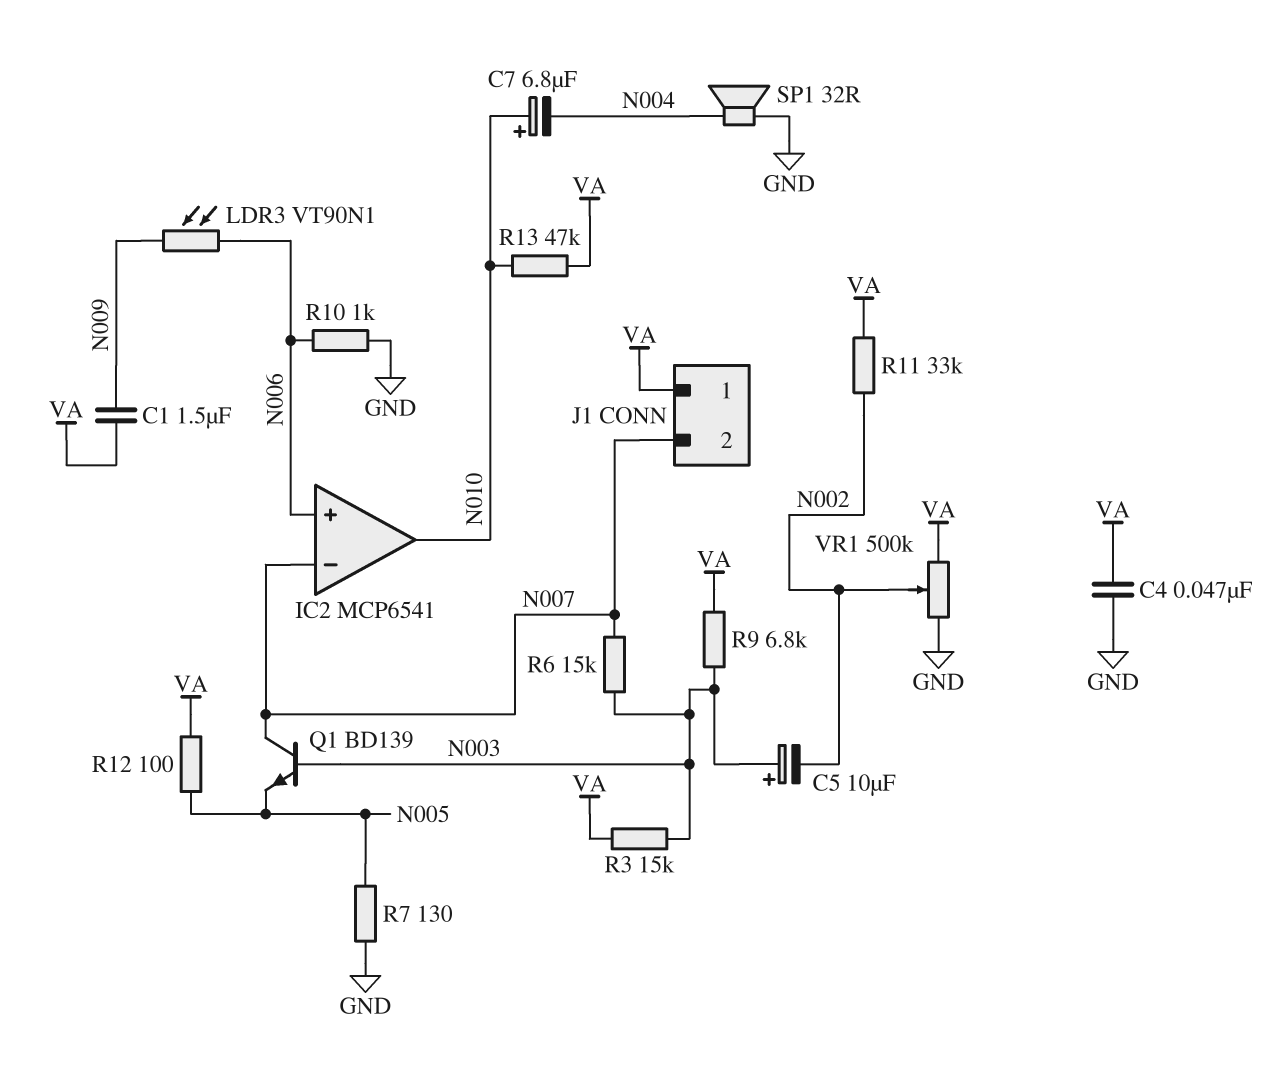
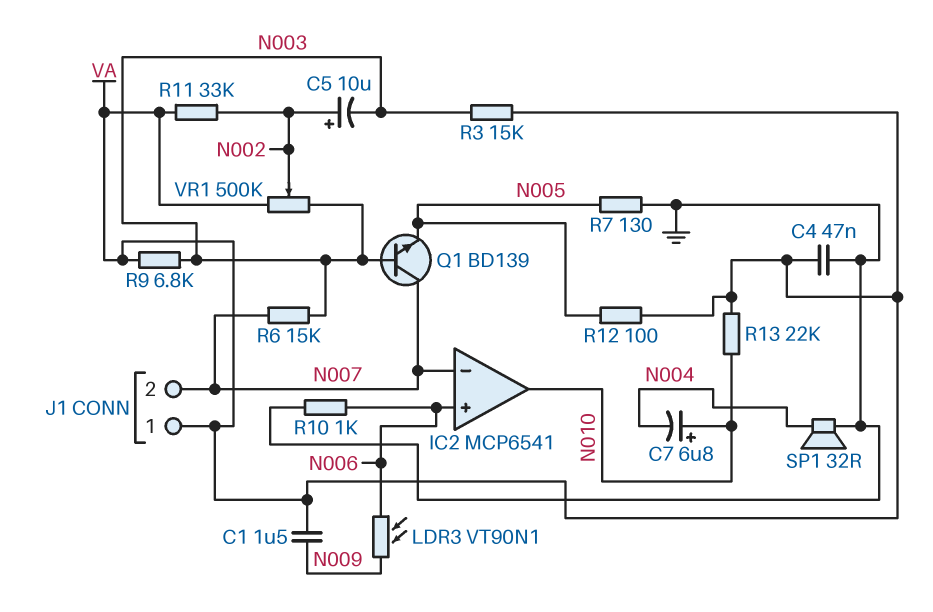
C5: 10uF (plus N003, minus N002) -> 10uF (plus N002, minus N003)
R13: 47k (N010, VA) -> 22k (N010, VA)
VR1: 500k (GND, VA, wiper N002) -> 500k (N003, VA, wiper N002)

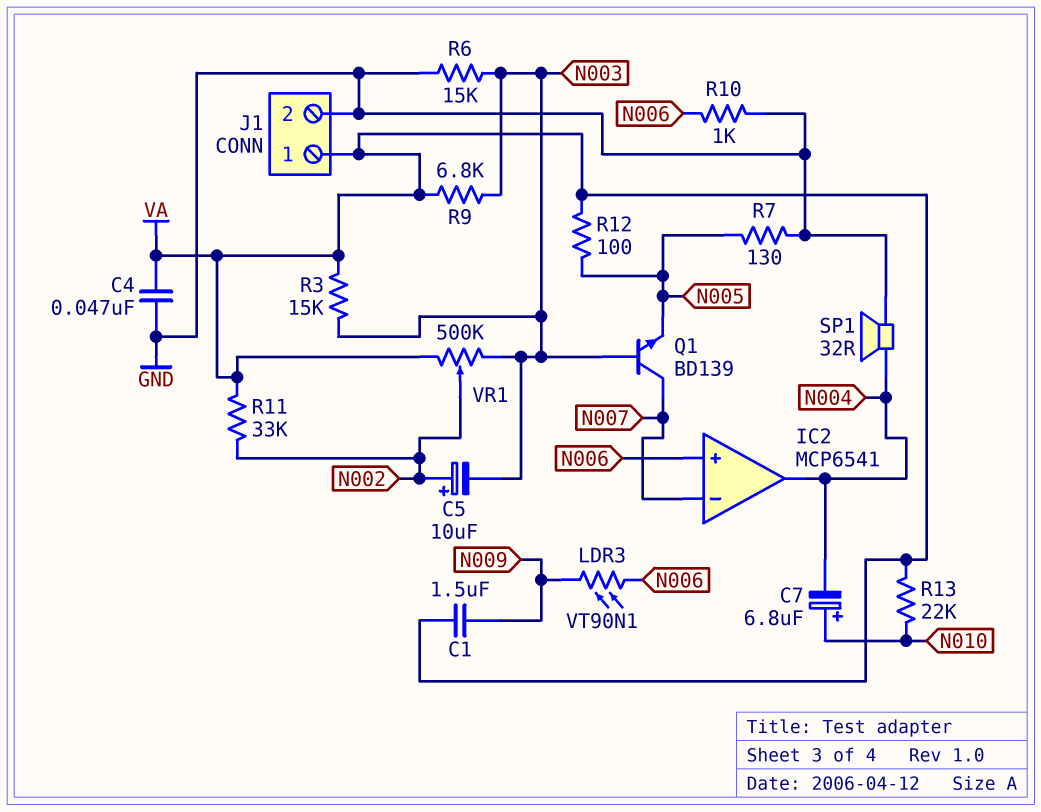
IC2 pin out: N010 -> N004
J1 pin 2: N007 -> GND
R6: 15k (N003, N007) -> 15k (GND, N003)

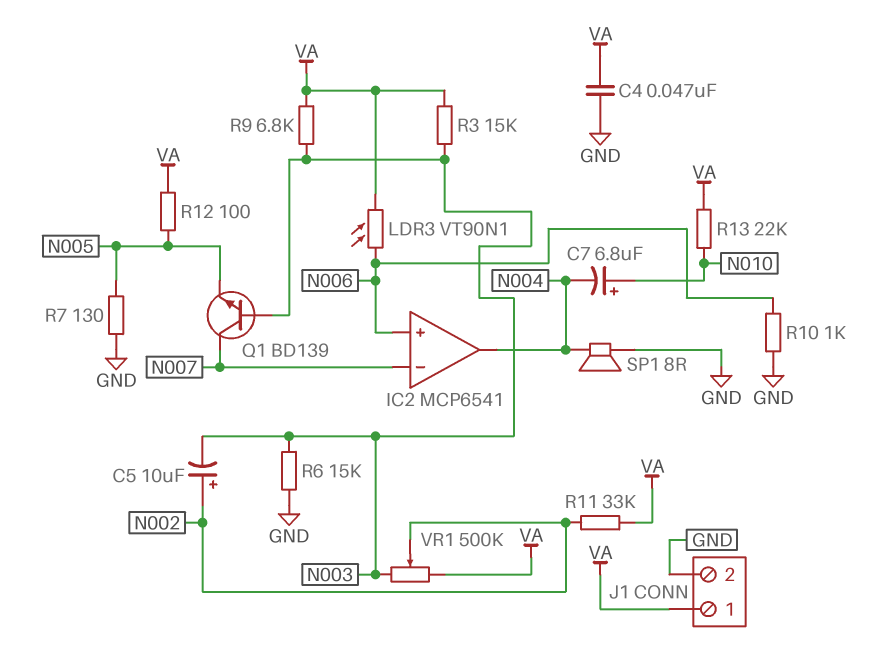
C1: 1.5uF (N009, VA) -> none
LDR3: VT90N1 (N006, N009) -> VT90N1 (N006, VA)
SP1: speaker 32R (GND, N004) -> speaker 8R (GND, N004)

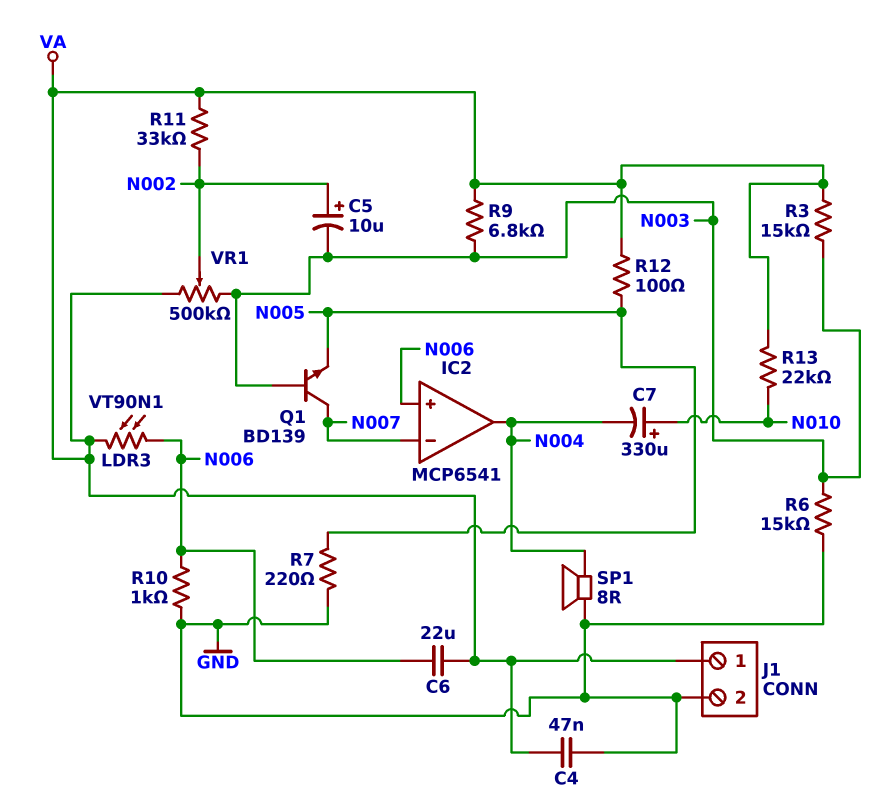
C6: none -> 22uF (N006, VA)
C7: 6.8uF (plus N010, minus N004) -> 330uF (plus N010, minus N004)
R7: 130 (GND, N005) -> 220 (GND, N005)

